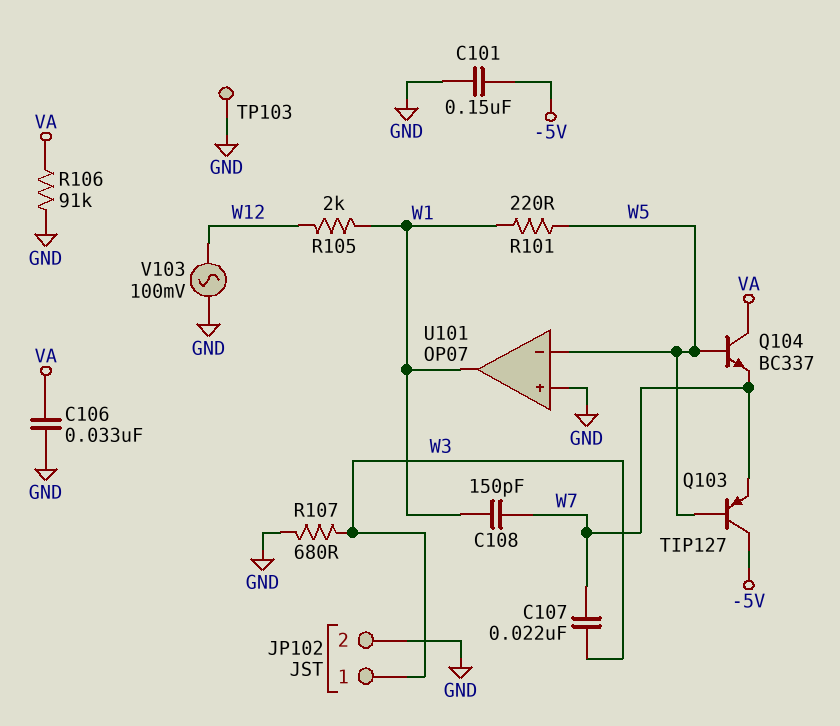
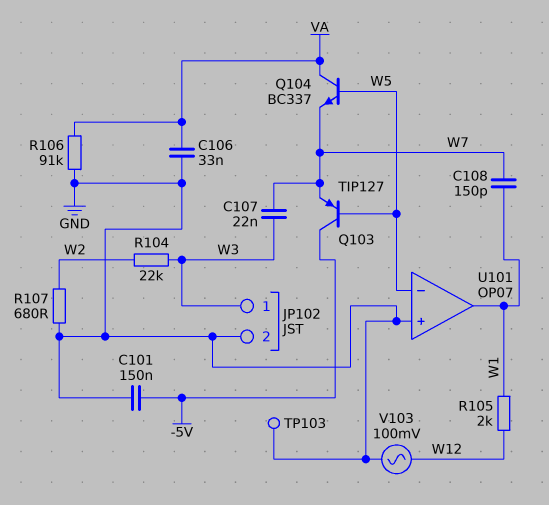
R101: 220 (W1, W5) -> none
R104: none -> 22k (W2, W3)
R107: 680 (GND, W3) -> 680 (GND, W2)

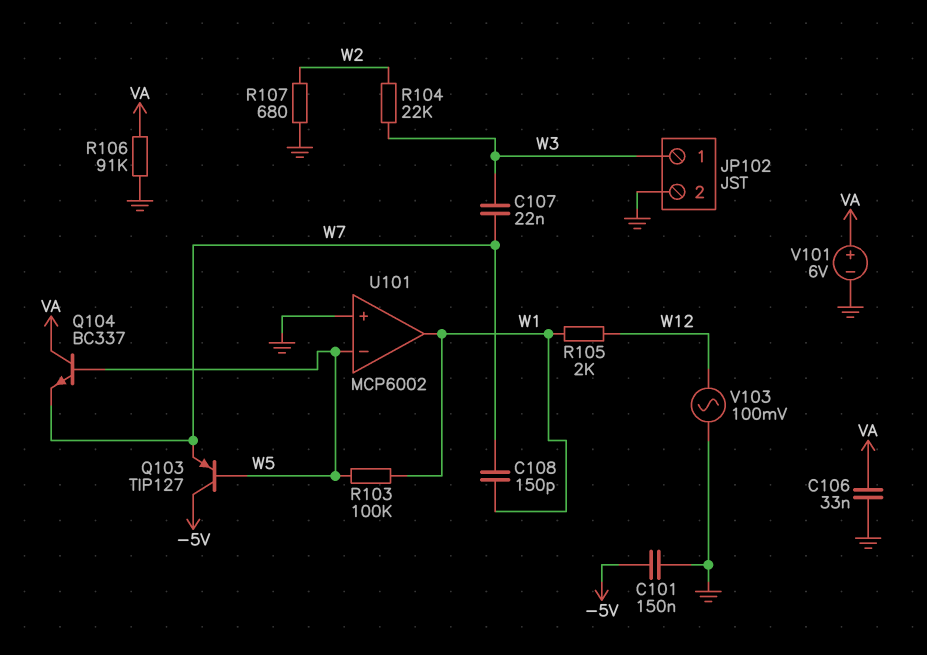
R103: none -> 100k (W1, W5)
TP103: test point (GND) -> none
U101: OP07 -> MCP6002
V101: none -> 6V (plus VA, minus GND)

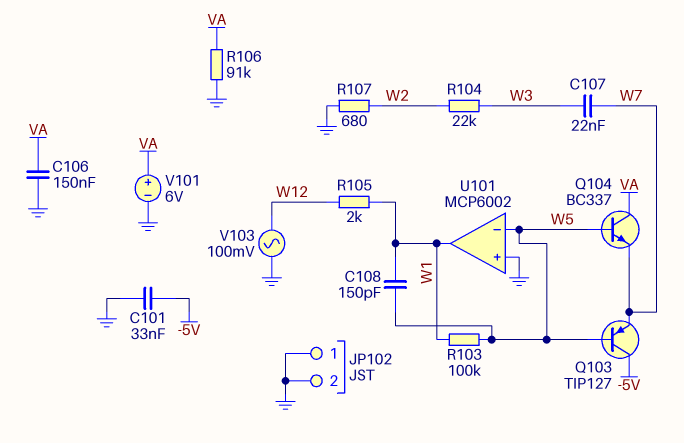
C101: 150nF (-5V, GND) -> 33nF (-5V, GND)
C106: 33nF (GND, VA) -> 150nF (GND, VA)
C108: 150pF (W1, W7) -> 150pF (W1, W5)
JP102 pin 1: W3 -> GND

